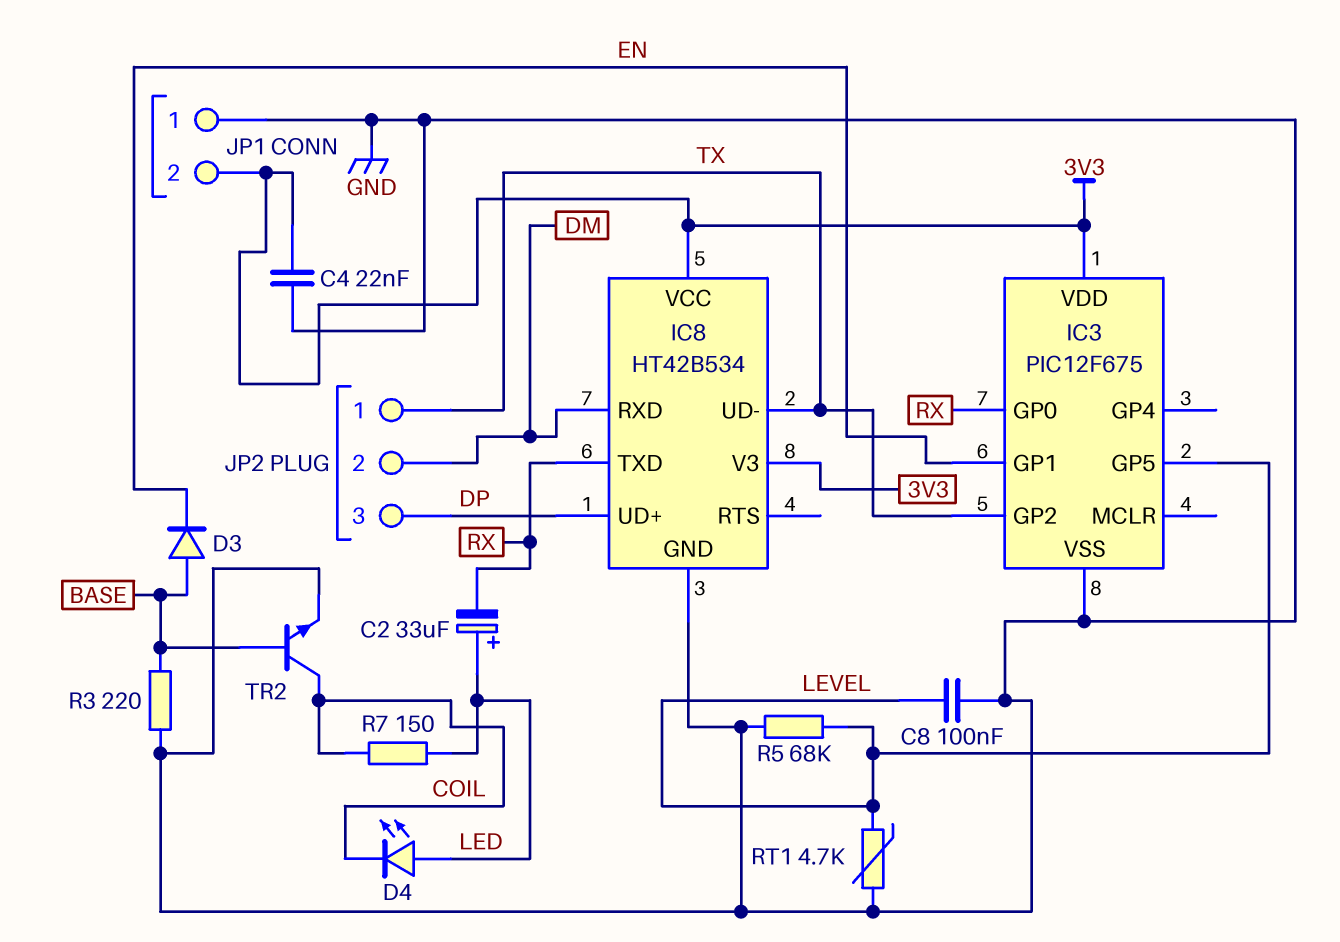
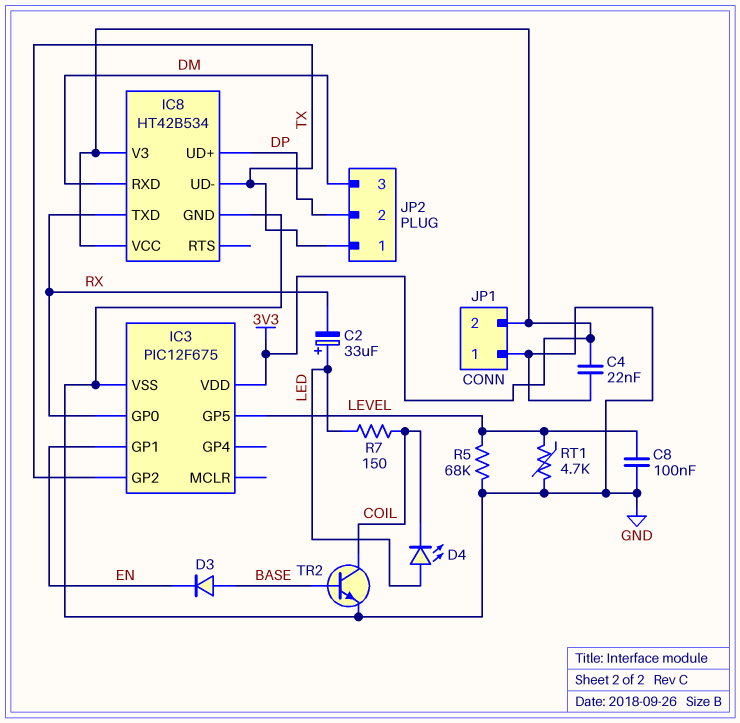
JP2 pin 2: DM -> DP
JP2 pin 3: DP -> DM
R3: 220 (BASE, GND) -> none

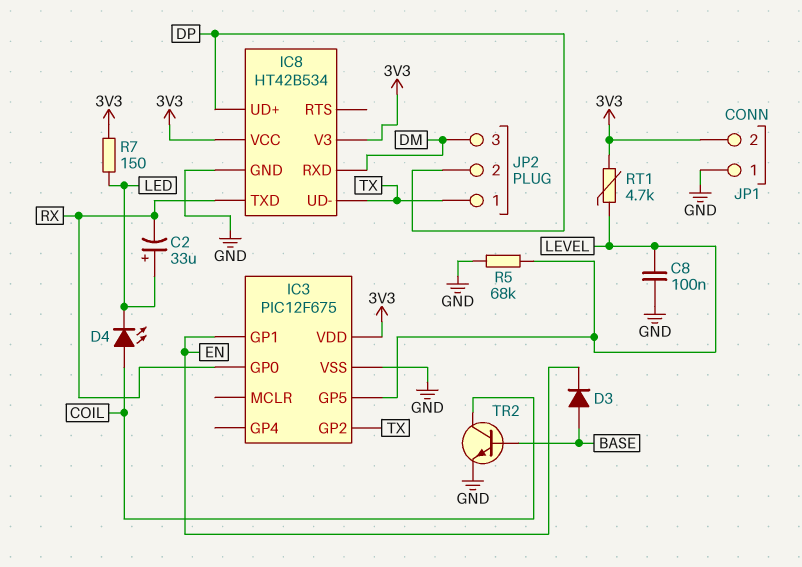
C4: 22nF (3V3, GND) -> none
D4: LED (A LED, K COIL) -> LED (A COIL, K LED)
R7: 150 (COIL, LED) -> 150 (3V3, LED)
RT1: 4.7k (GND, LEVEL) -> 4.7k (3V3, LEVEL)

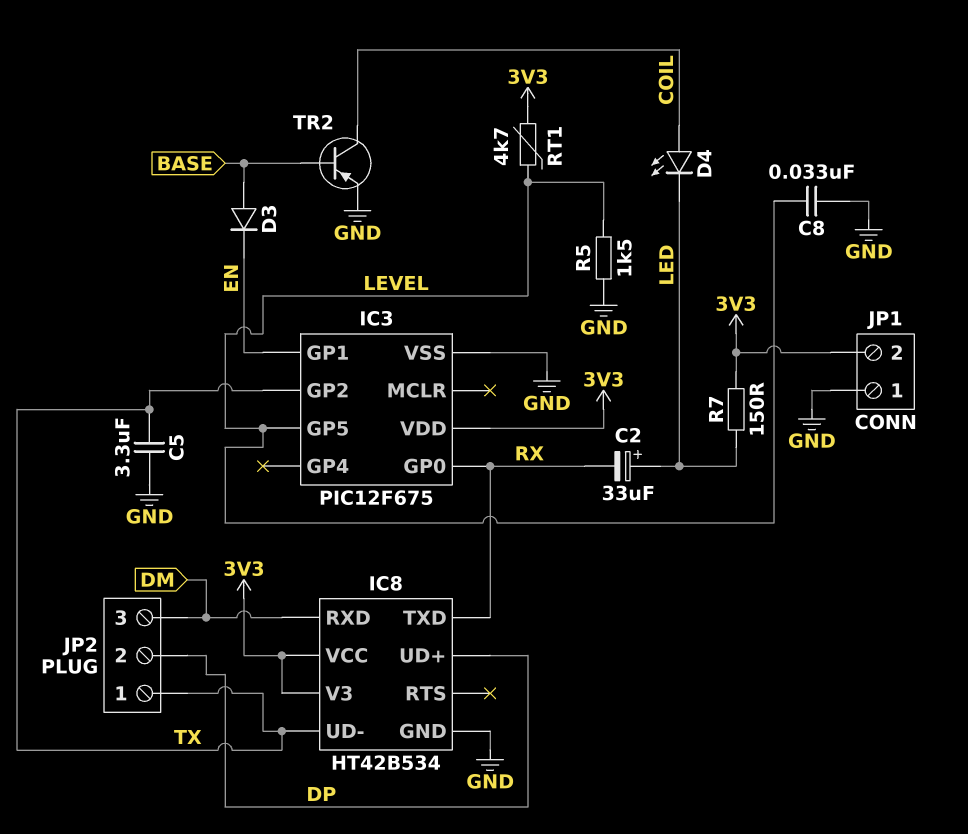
C5: none -> 3.3uF (GND, TX)
C8: 100nF (GND, LEVEL) -> 33nF (GND, LEVEL)
R5: 68k (GND, LEVEL) -> 1.5k (GND, LEVEL)
TR2: NPN (B BASE, C COIL, E GND) -> PNP (B BASE, C COIL, E GND)

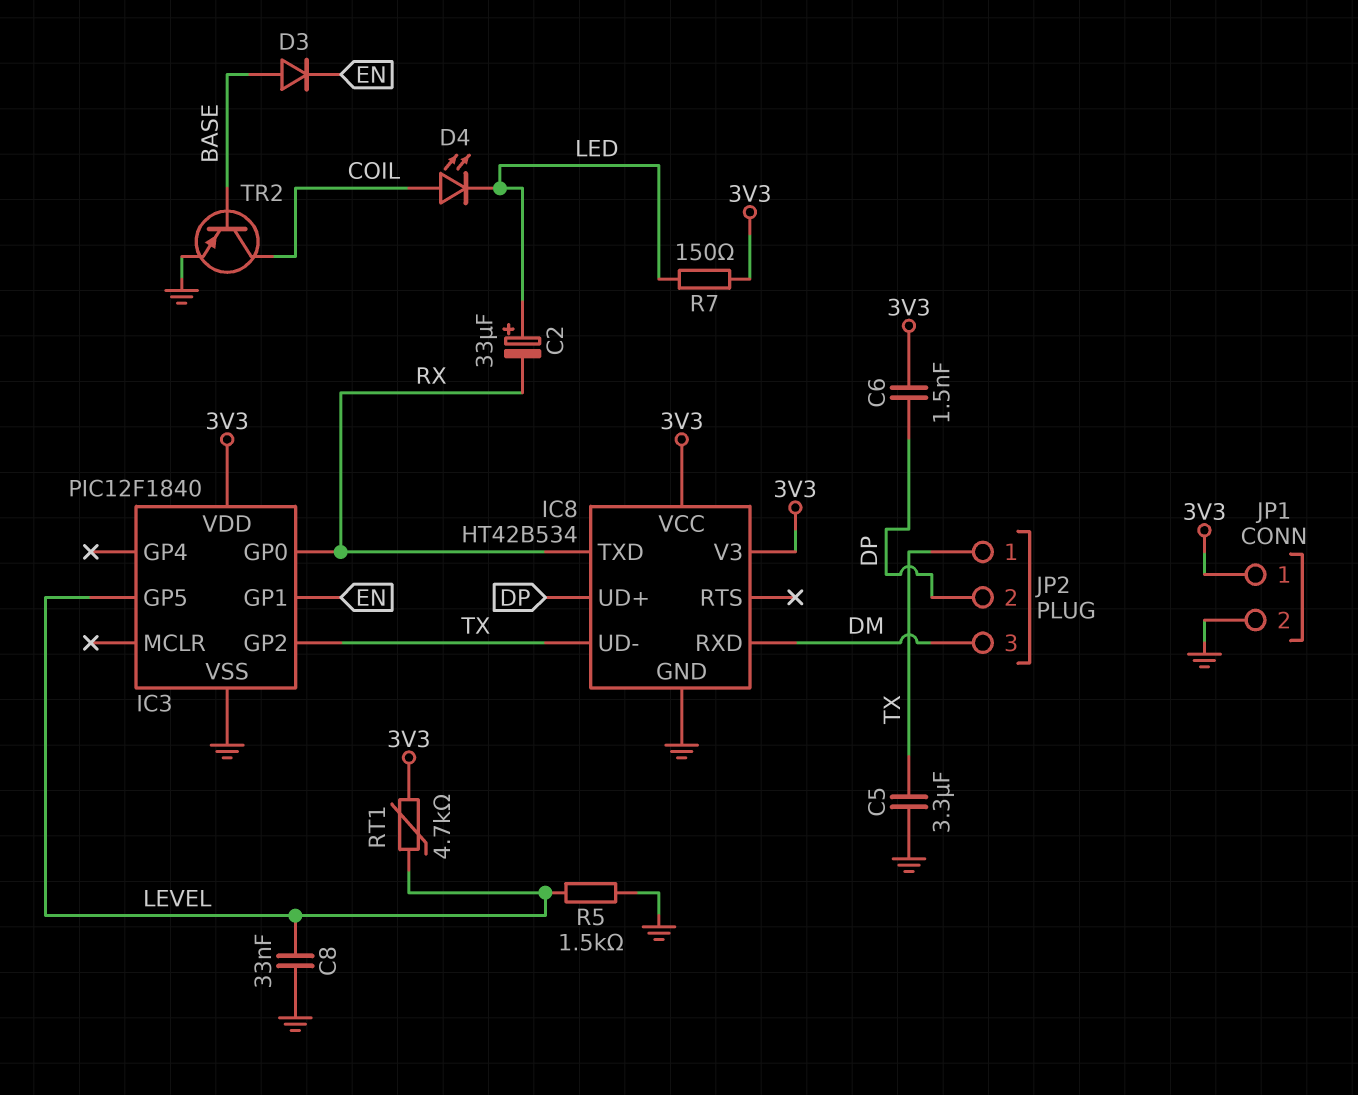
C6: none -> 1.5nF (3V3, DP)
IC3: PIC12F675 -> PIC12F1840
JP1 pin 1: GND -> 3V3
JP1 pin 2: 3V3 -> GND

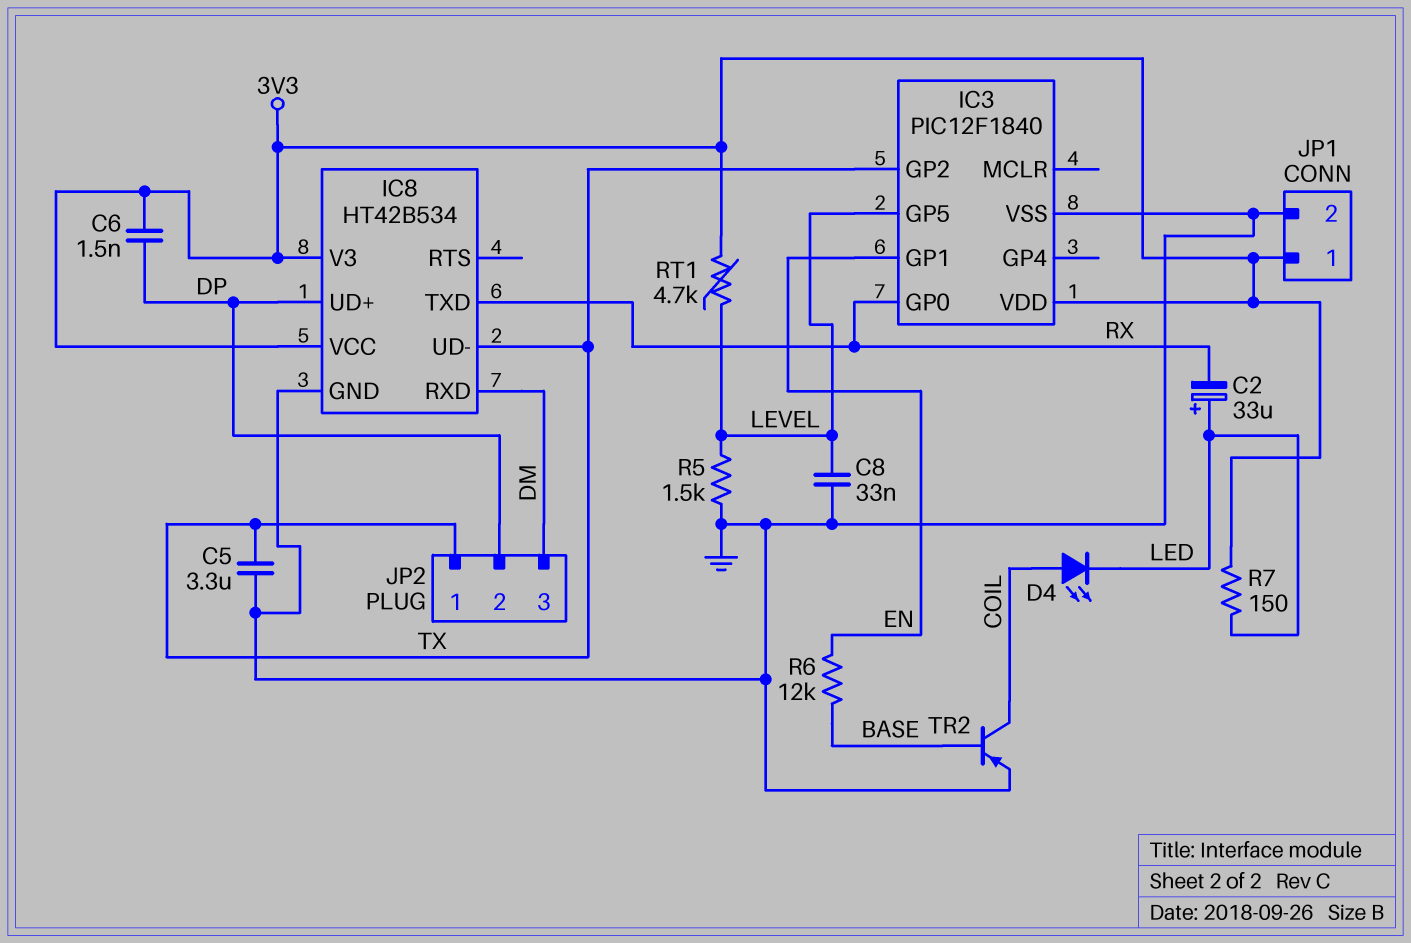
D3: diode (A BASE, K EN) -> none
R6: none -> 12k (BASE, EN)

